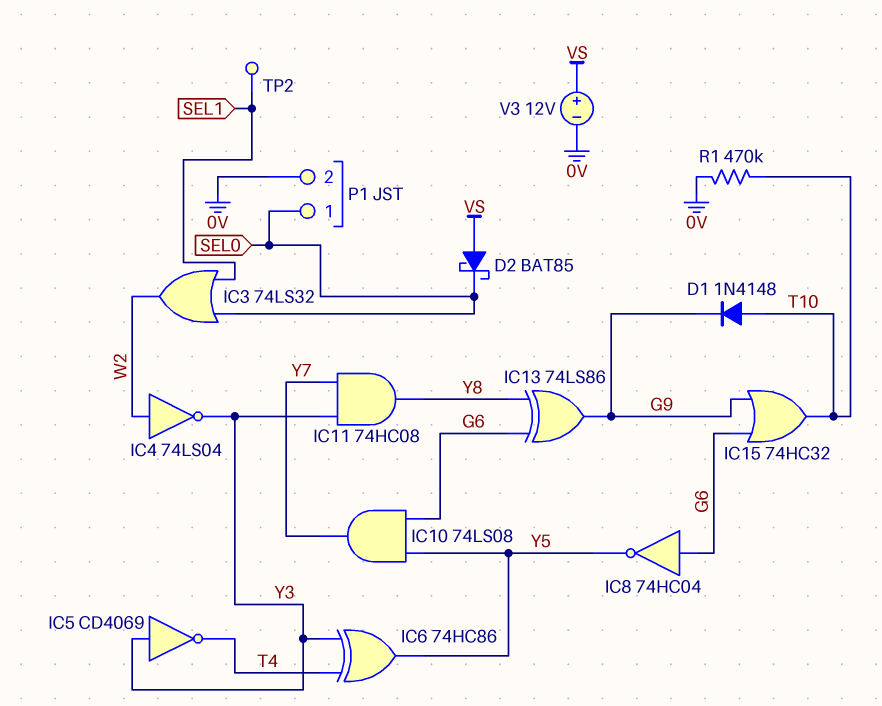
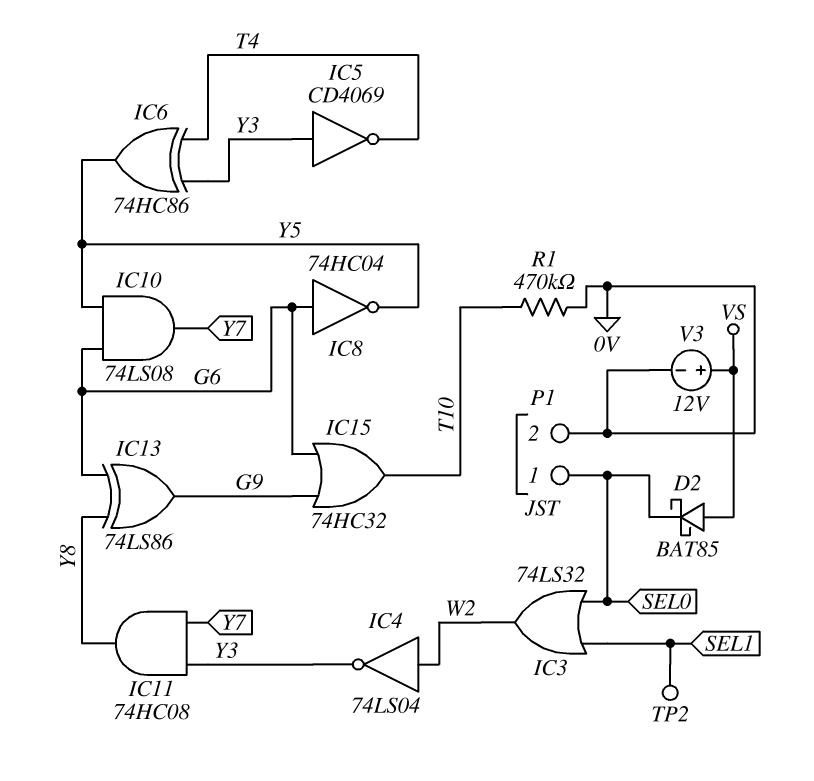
D1: diode 1N4148 (A T10, K G9) -> none

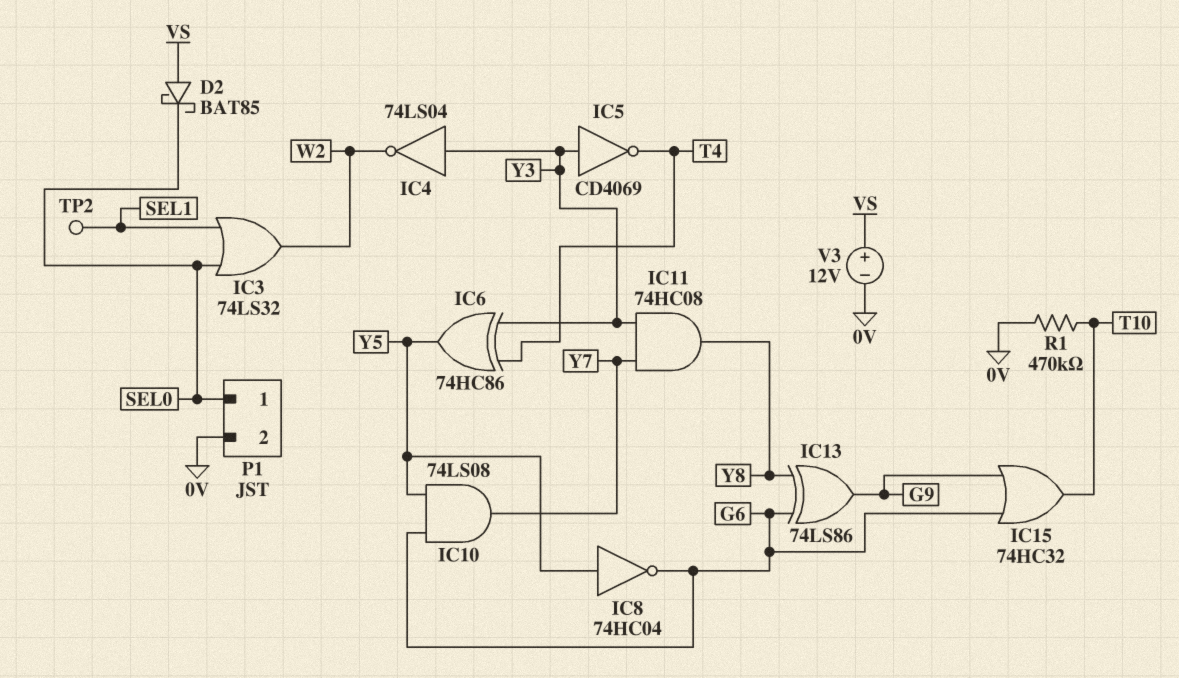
IC4: NOT 74LS04 (in W2, out Y3) -> NOT 74LS04 (in Y3, out W2)
IC8: NOT 74HC04 (in G6, out Y5) -> NOT 74HC04 (in Y5, out G6)

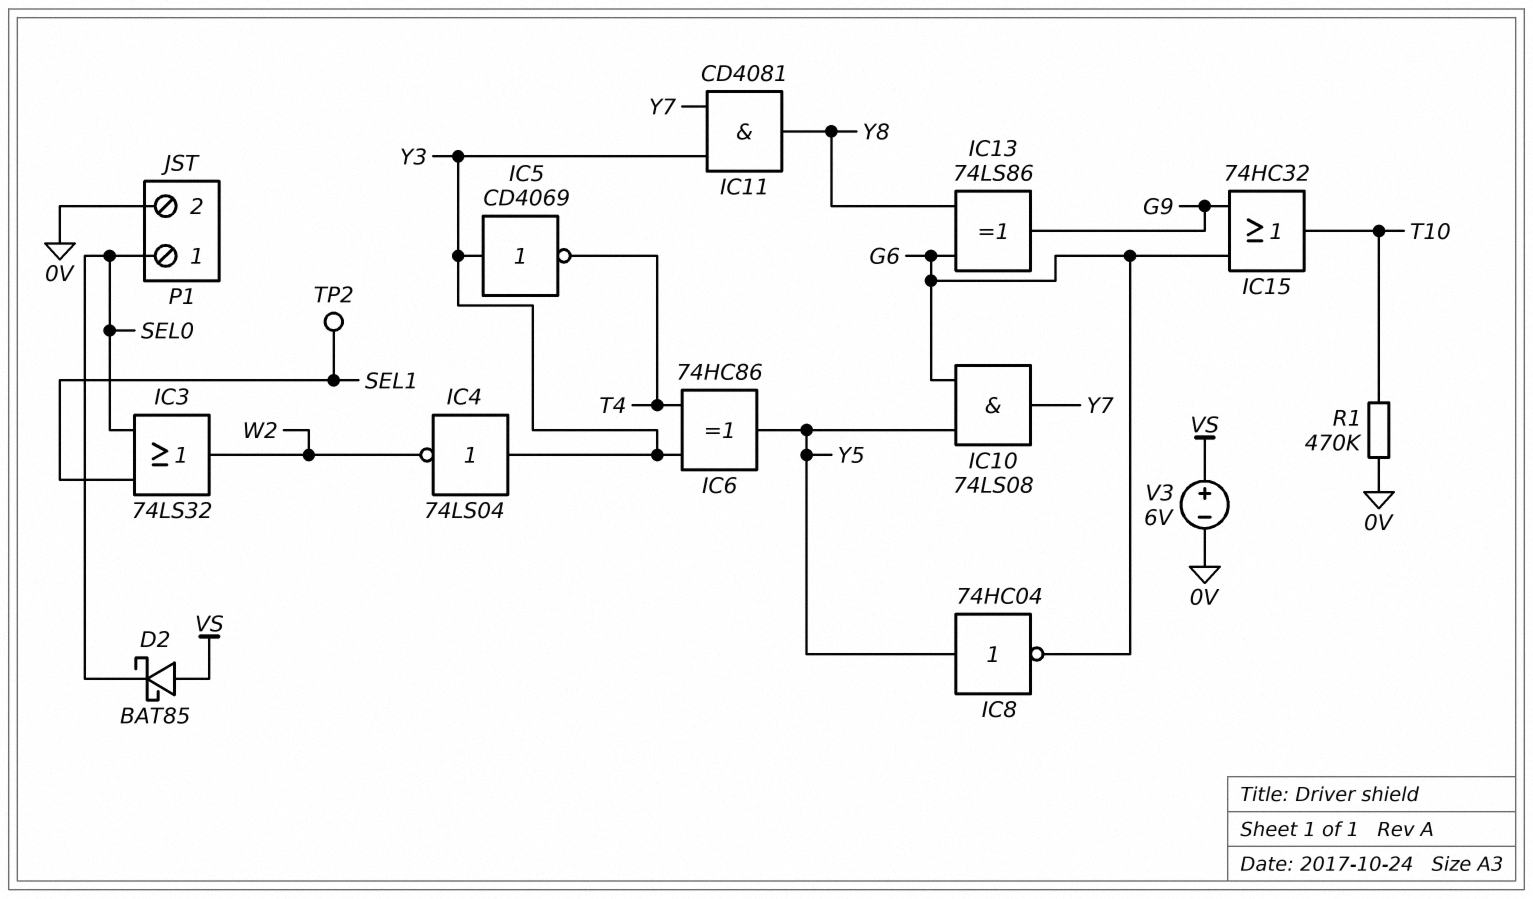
IC11: AND 74HC08 (in Y3, in Y7, out Y8) -> AND CD4081 (in Y3, in Y7, out Y8)
V3: 12V (plus VS, minus 0V) -> 6V (plus VS, minus 0V)

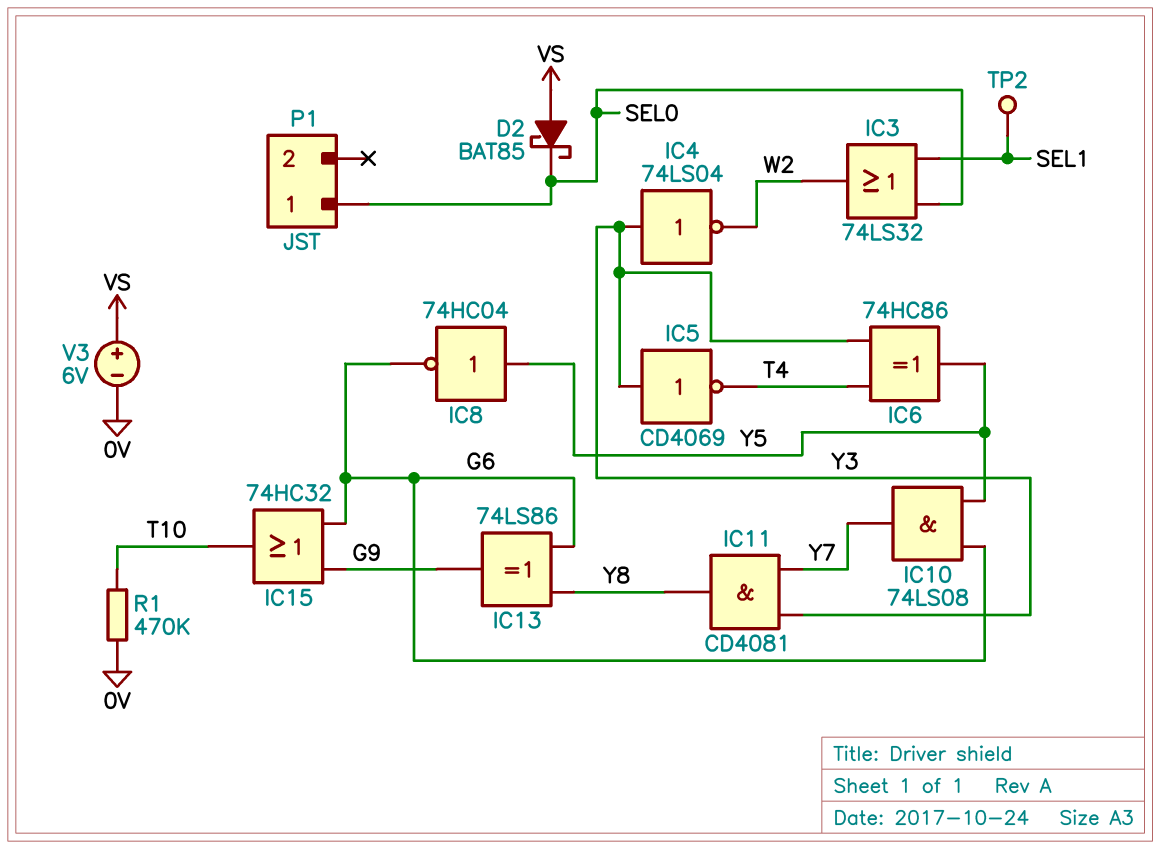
P1 pin 2: 0V -> none

